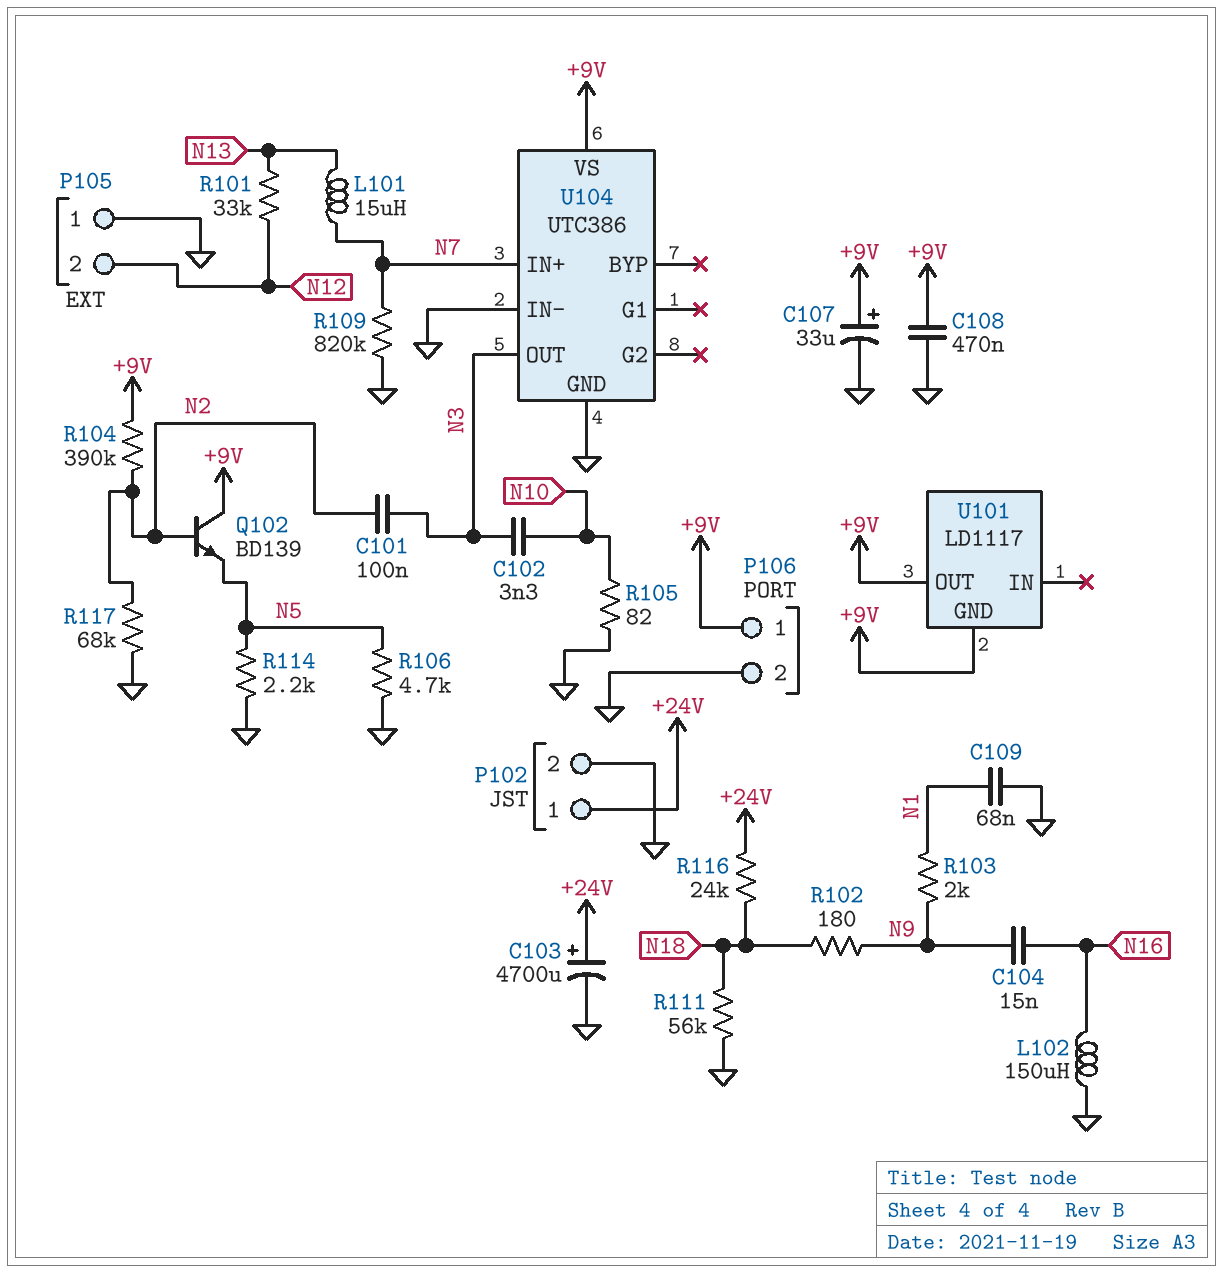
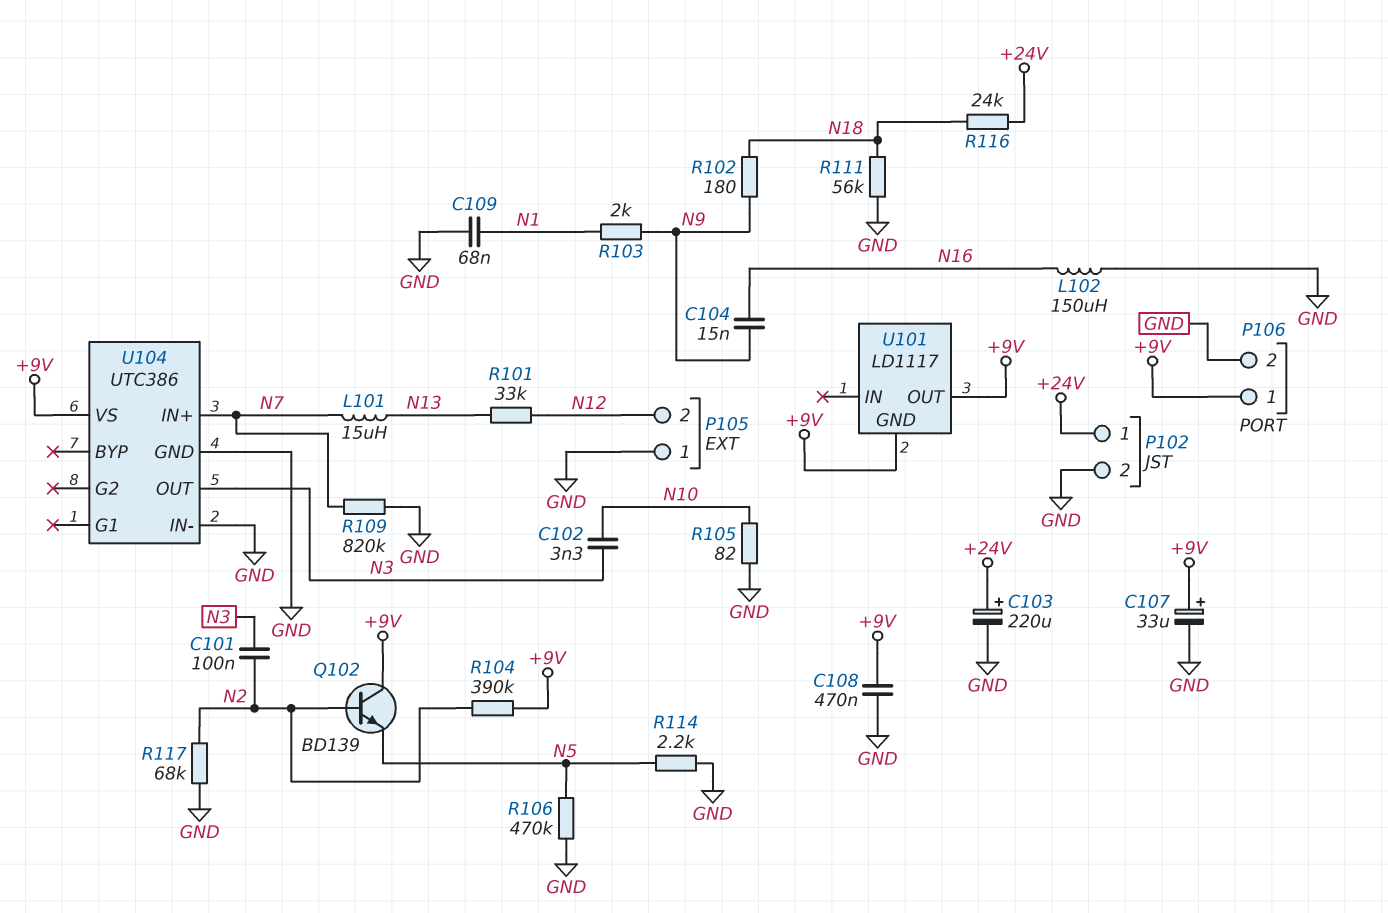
C103: 4700uF (plus +24V, minus GND) -> 220uF (plus +24V, minus GND)
R106: 4.7k (GND, N5) -> 470k (GND, N5)

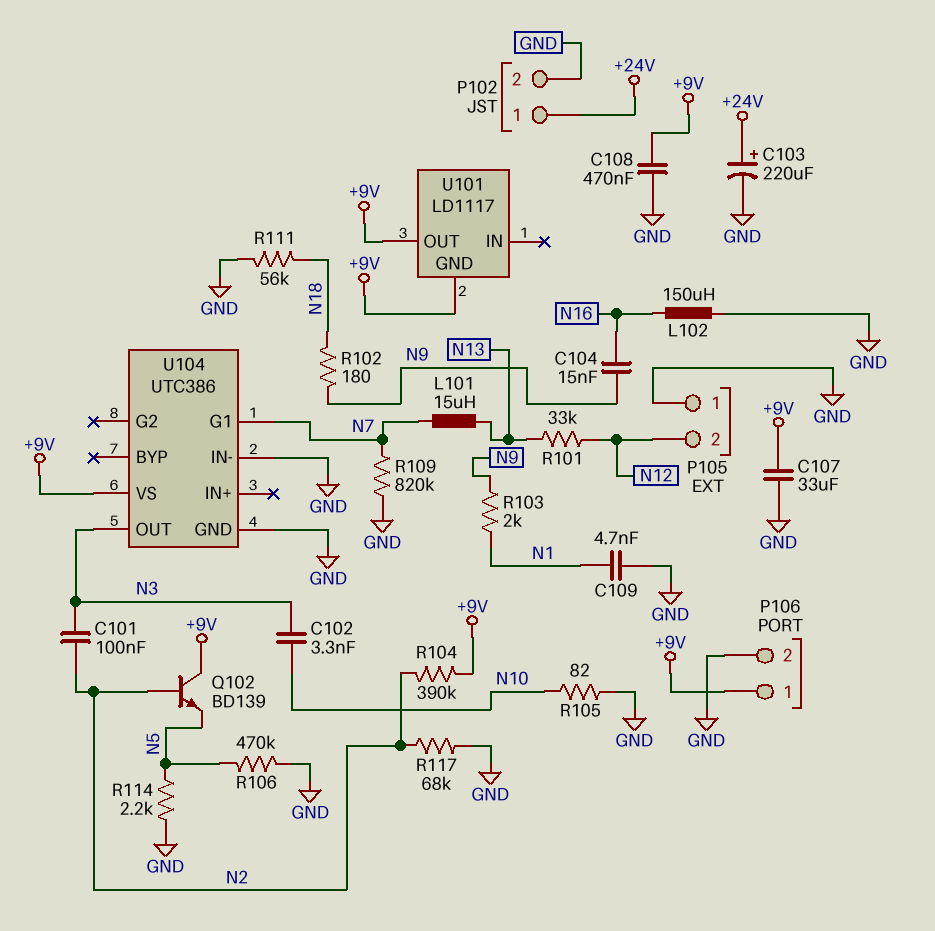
C107: 33uF (plus +9V, minus GND) -> 33uF (+9V, GND)
C109: 68nF (GND, N1) -> 4.7nF (GND, N1)
R116: 24k (+24V, N18) -> none
U104 pin G1: none -> N7
U104 pin IN+: N7 -> none

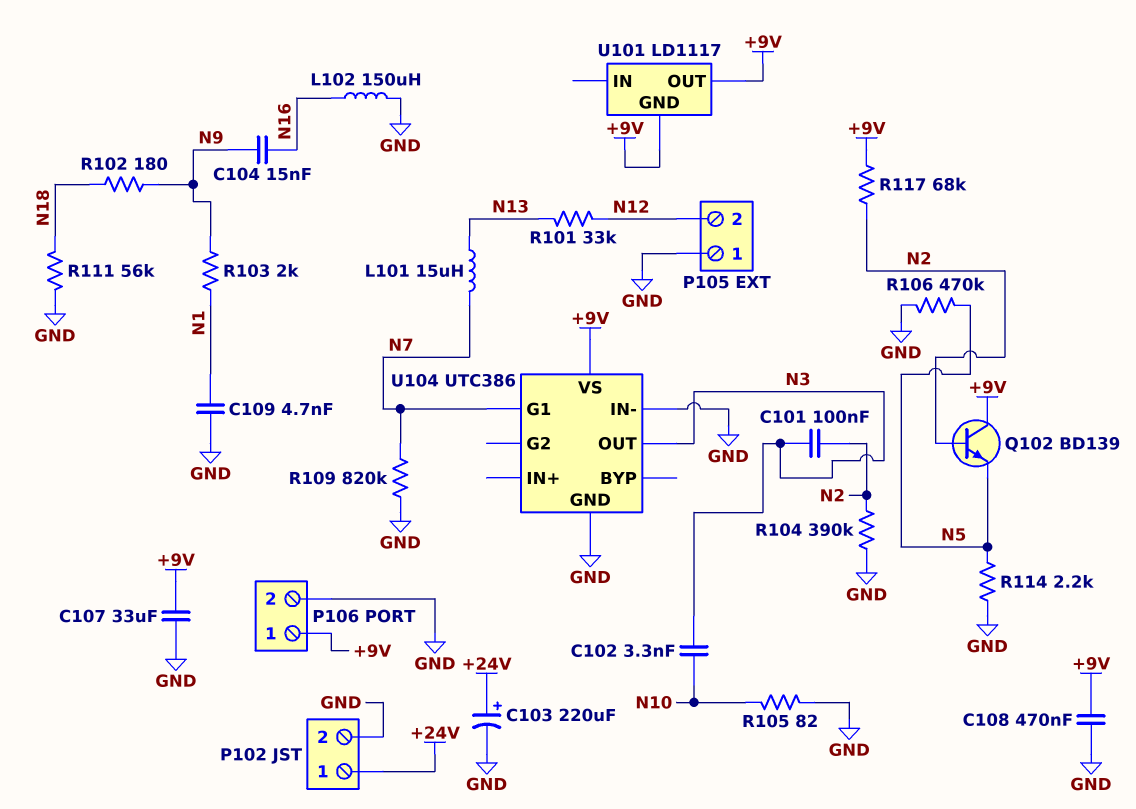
R104: 390k (+9V, N2) -> 390k (GND, N2)
R117: 68k (GND, N2) -> 68k (+9V, N2)

